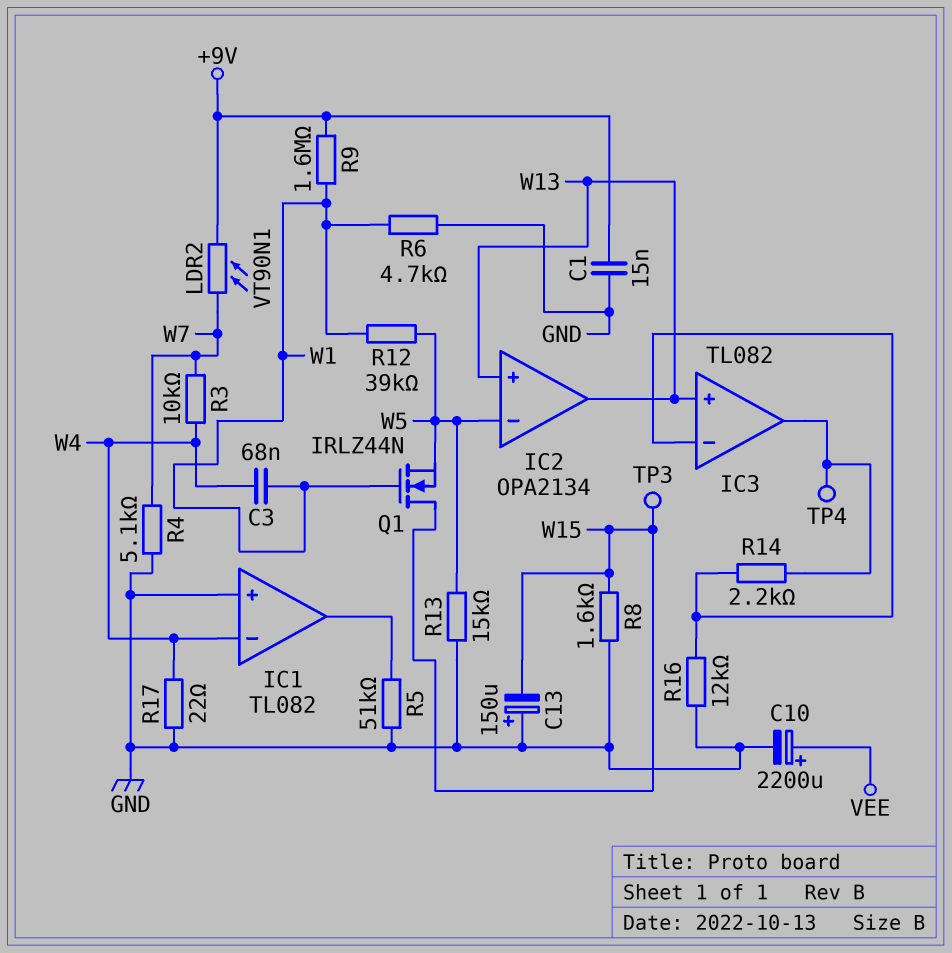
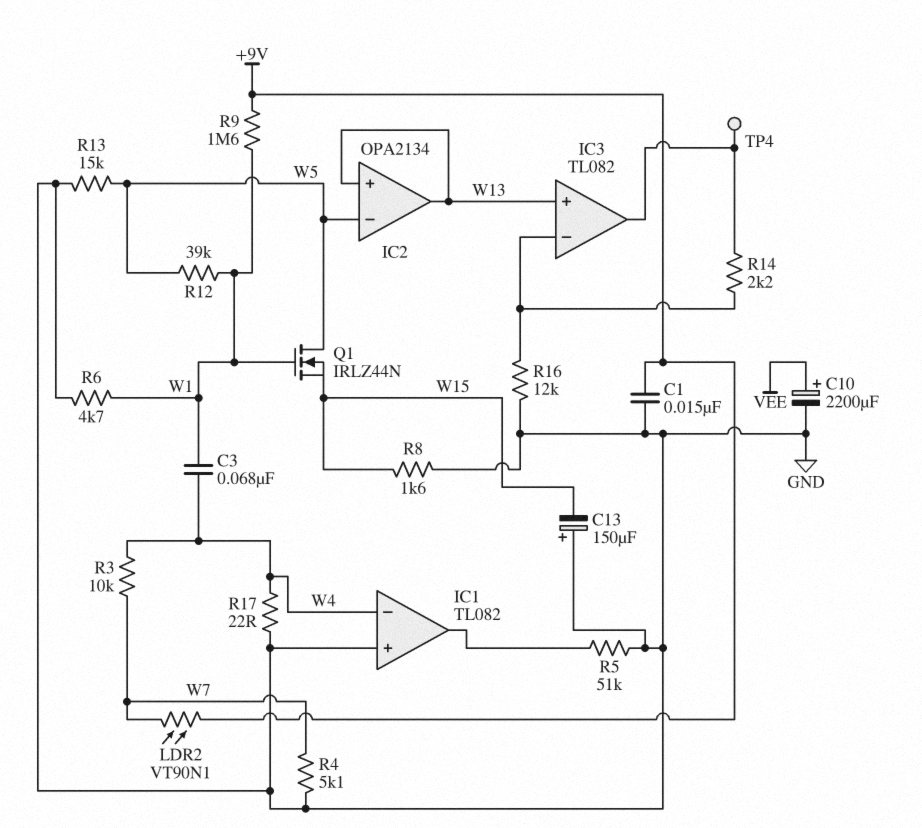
Q1: NMOS IRLZ44N (G W1, D W15, S W5) -> NMOS IRLZ44N (G W1, D W5, S W15)
TP3: test point (W15) -> none

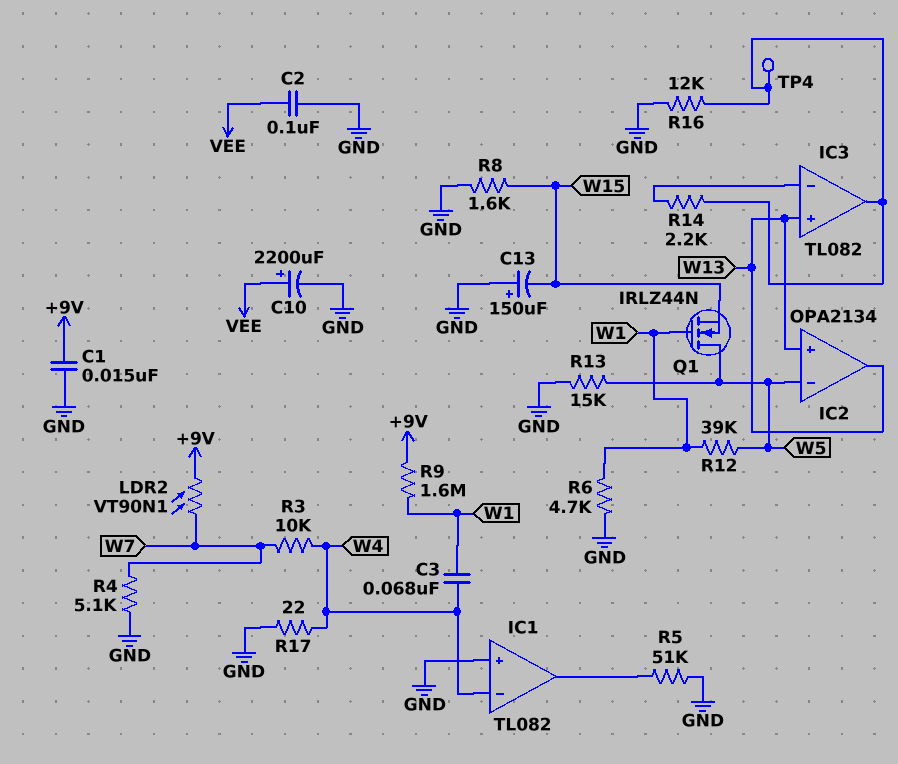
C2: none -> 100nF (GND, VEE)
R16: 12k (GND, IC3/in-) -> 12k (GND, IC3/out)

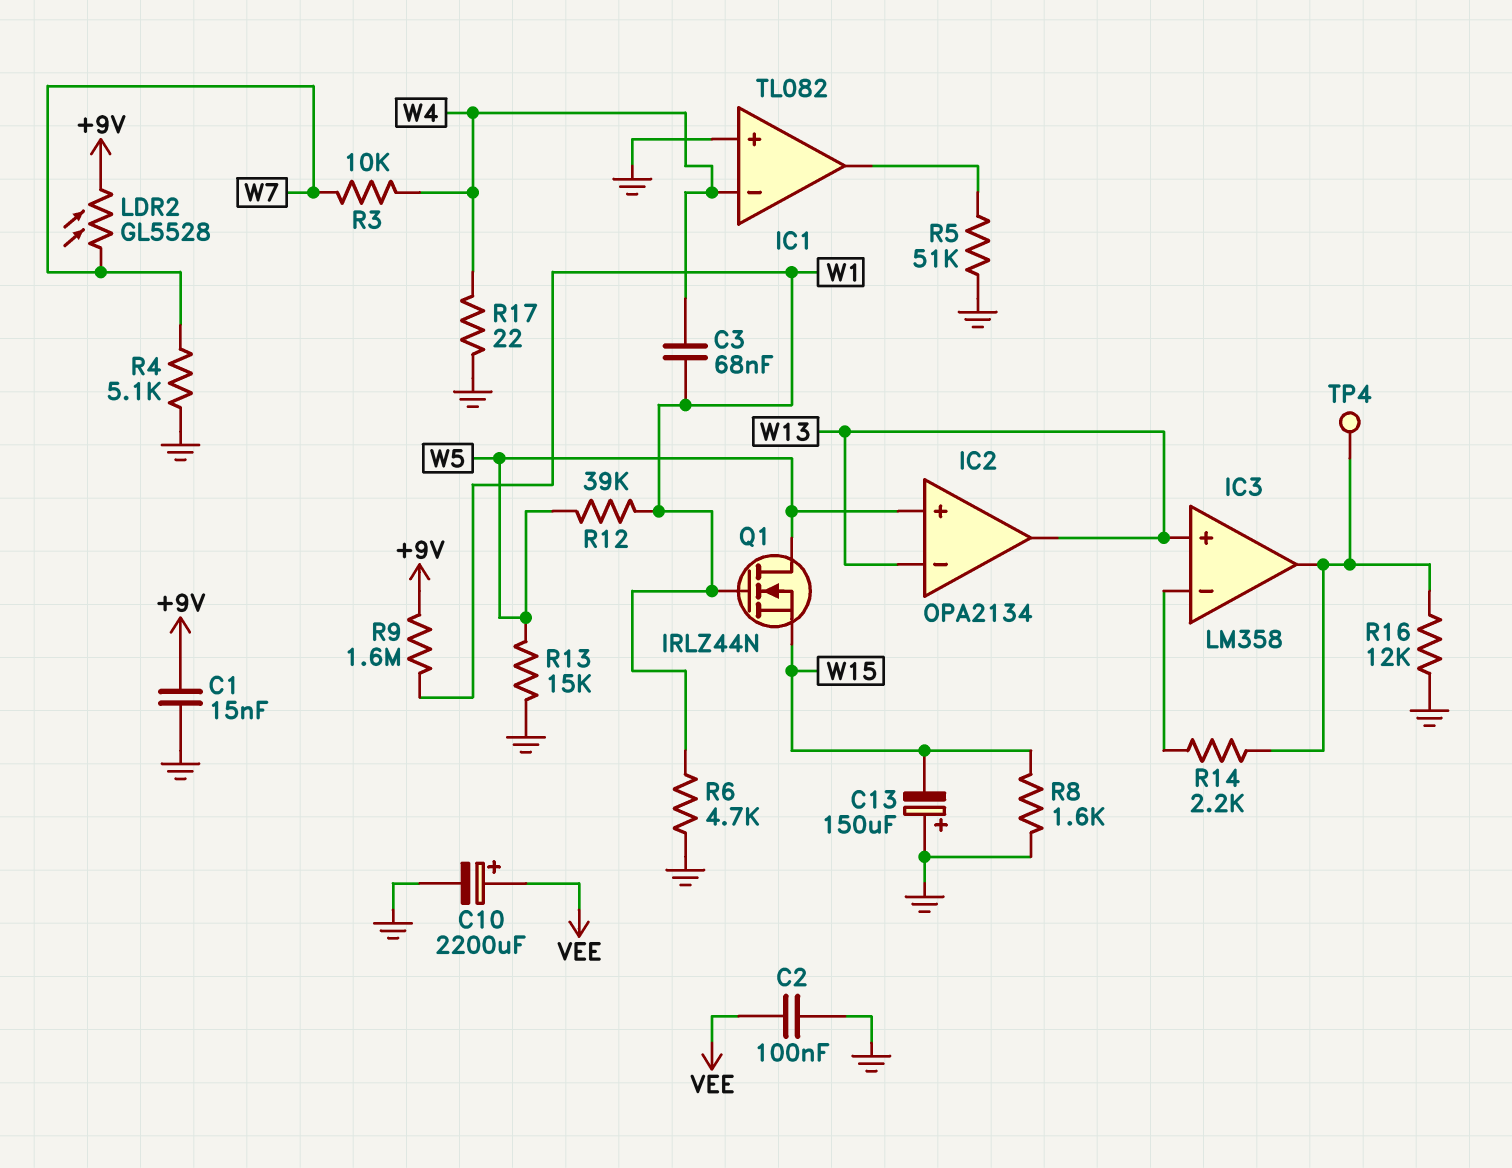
IC2 pin in+: W13 -> W5
IC2 pin in-: W5 -> W13
IC3: TL082 -> LM358
LDR2: VT90N1 (+9V, W7) -> GL5528 (+9V, W7)

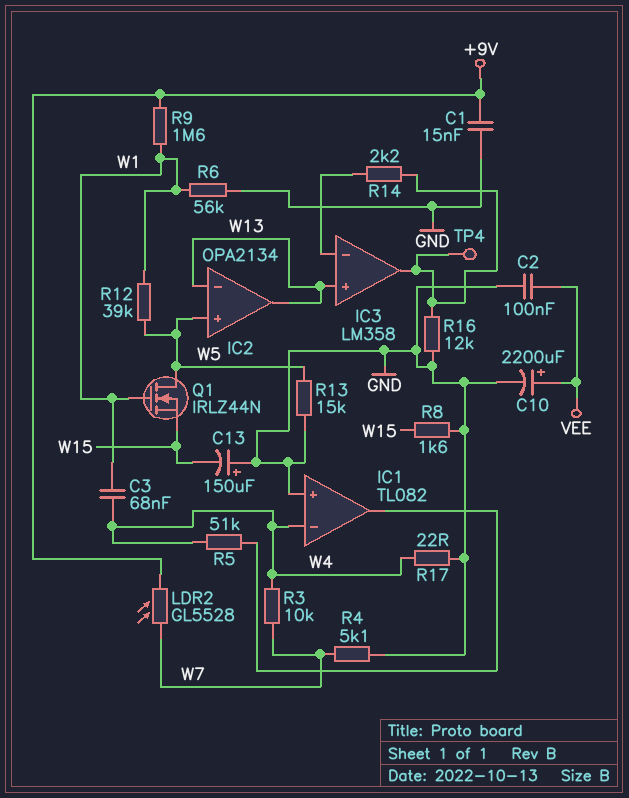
R5: 51k (GND, IC1/out) -> 51k (IC1/out, W4)
R6: 4.7k (GND, W1) -> 56k (GND, W1)

